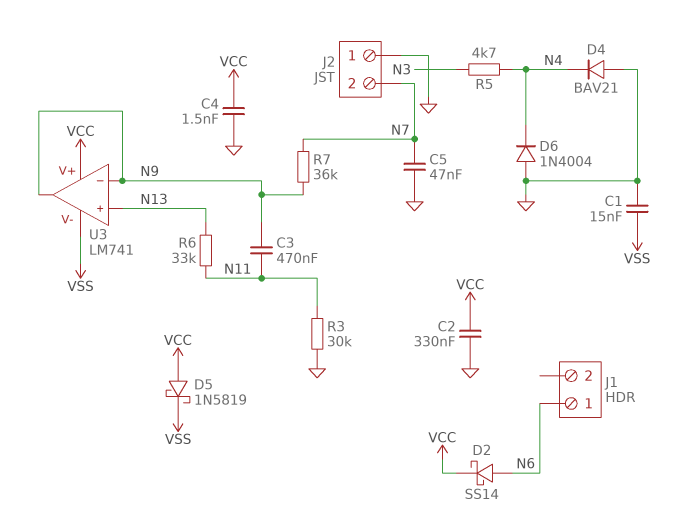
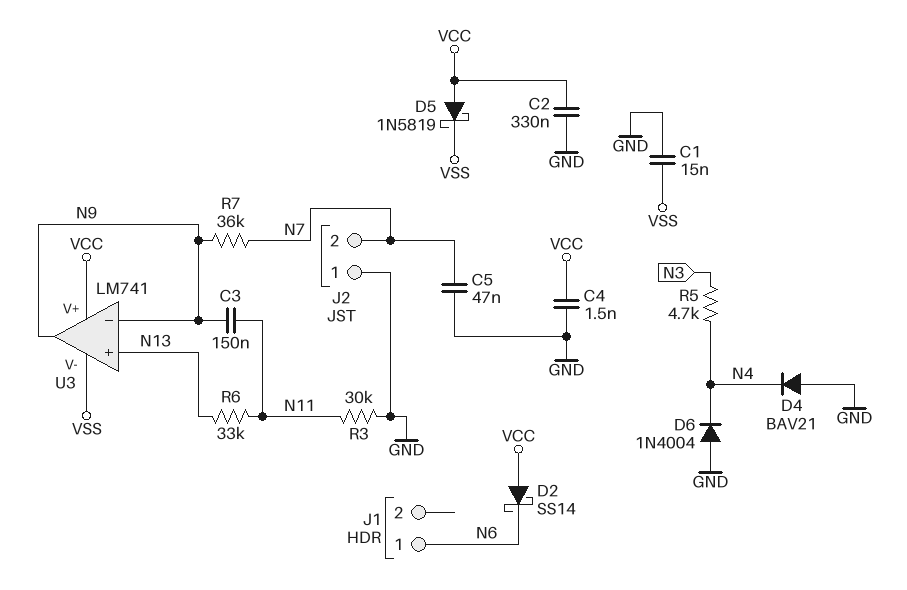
C3: 470nF (N9, N11) -> 150nF (N9, N11)
D2: schottky SS14 (A N6, K VCC) -> schottky SS14 (A VCC, K N6)

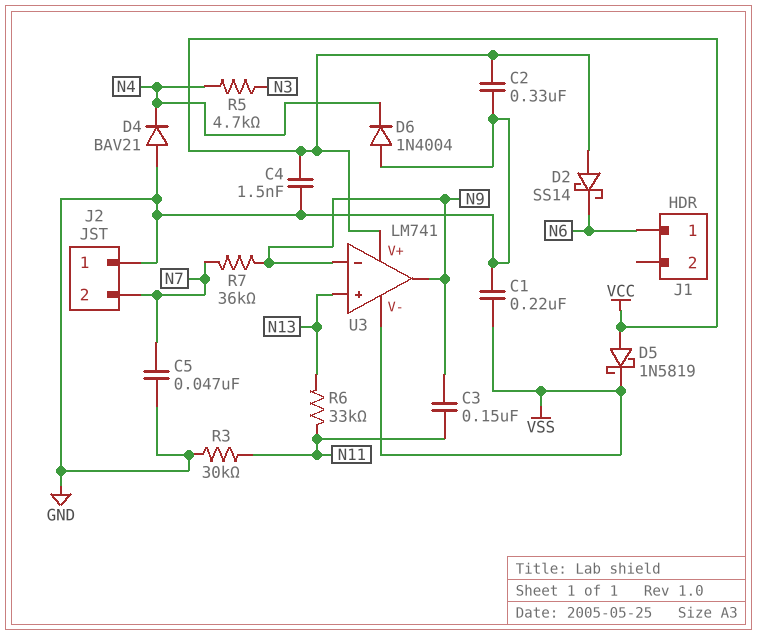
C1: 15nF (GND, VSS) -> 220nF (GND, VSS)

